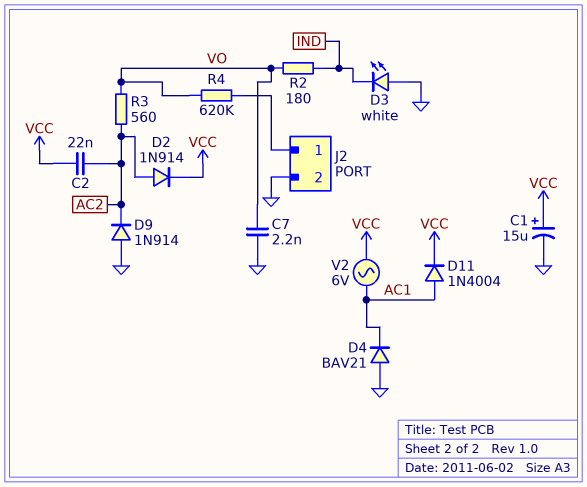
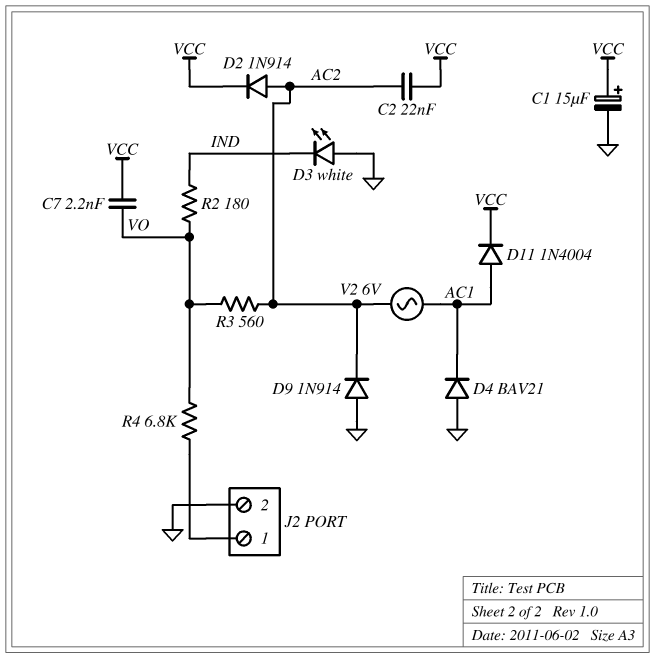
C7: 2.2nF (GND, VO) -> 2.2nF (VCC, VO)
R4: 620k (J2/1, VO) -> 6.8k (J2/1, VO)
V2: AC 6V (AC1, VCC) -> AC 6V (AC1, AC2)

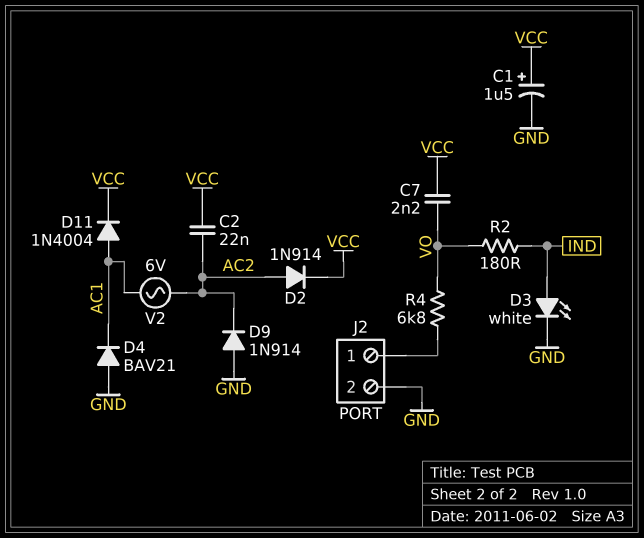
C1: 15uF (plus VCC, minus GND) -> 1.5uF (plus VCC, minus GND)
D3: LED white (A GND, K IND) -> LED white (A IND, K GND)
R3: 560 (AC2, VO) -> none

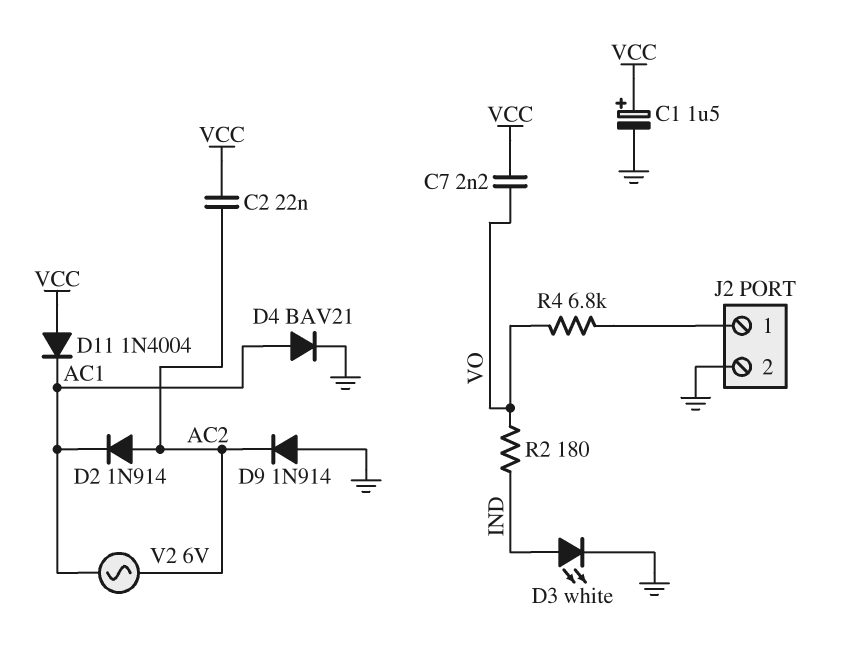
D2: diode 1N914 (A AC2, K VCC) -> diode 1N914 (A AC2, K AC1)
D4: diode BAV21 (A GND, K AC1) -> diode BAV21 (A AC1, K GND)
D11: diode 1N4004 (A AC1, K VCC) -> diode 1N4004 (A VCC, K AC1)

